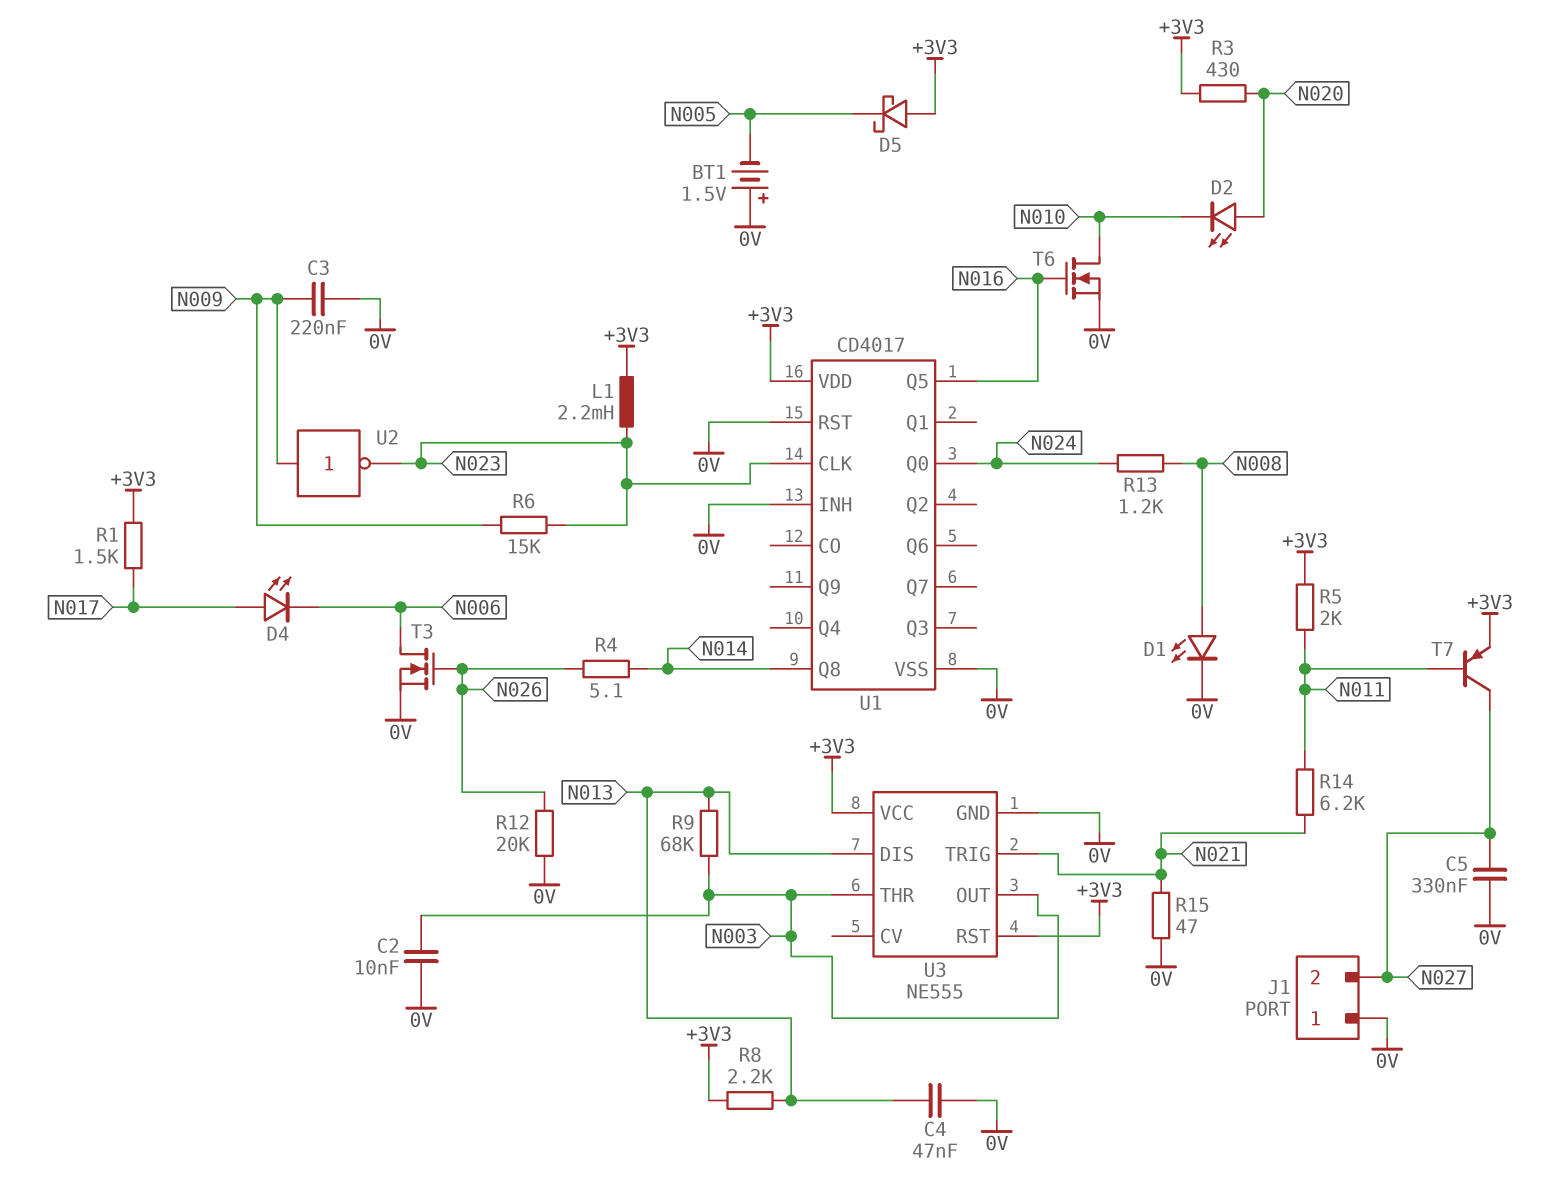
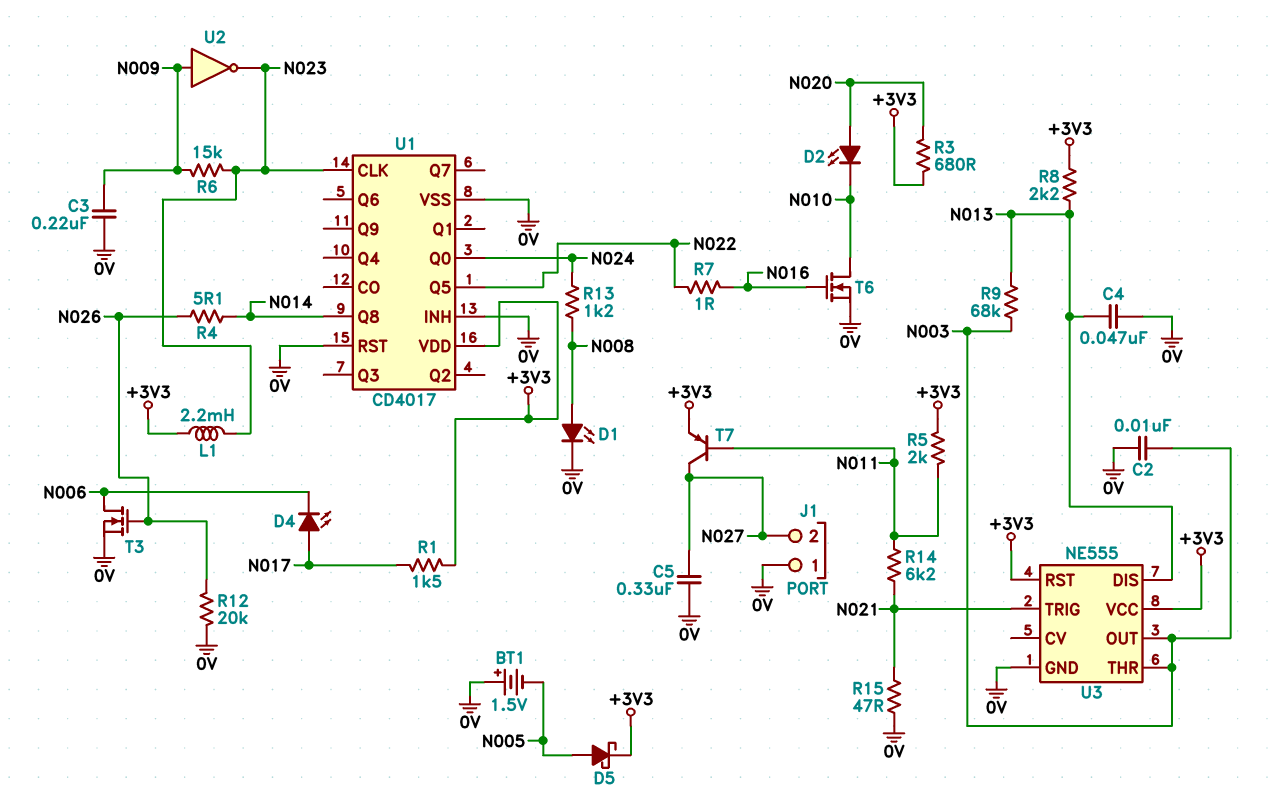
D5: schottky (A +3V3, K N005) -> schottky (A N005, K +3V3)
R3: 430 (+3V3, N020) -> 680 (+3V3, N020)
R7: none -> 1 (N016, N022)
U1 pin Q5: N016 -> N022

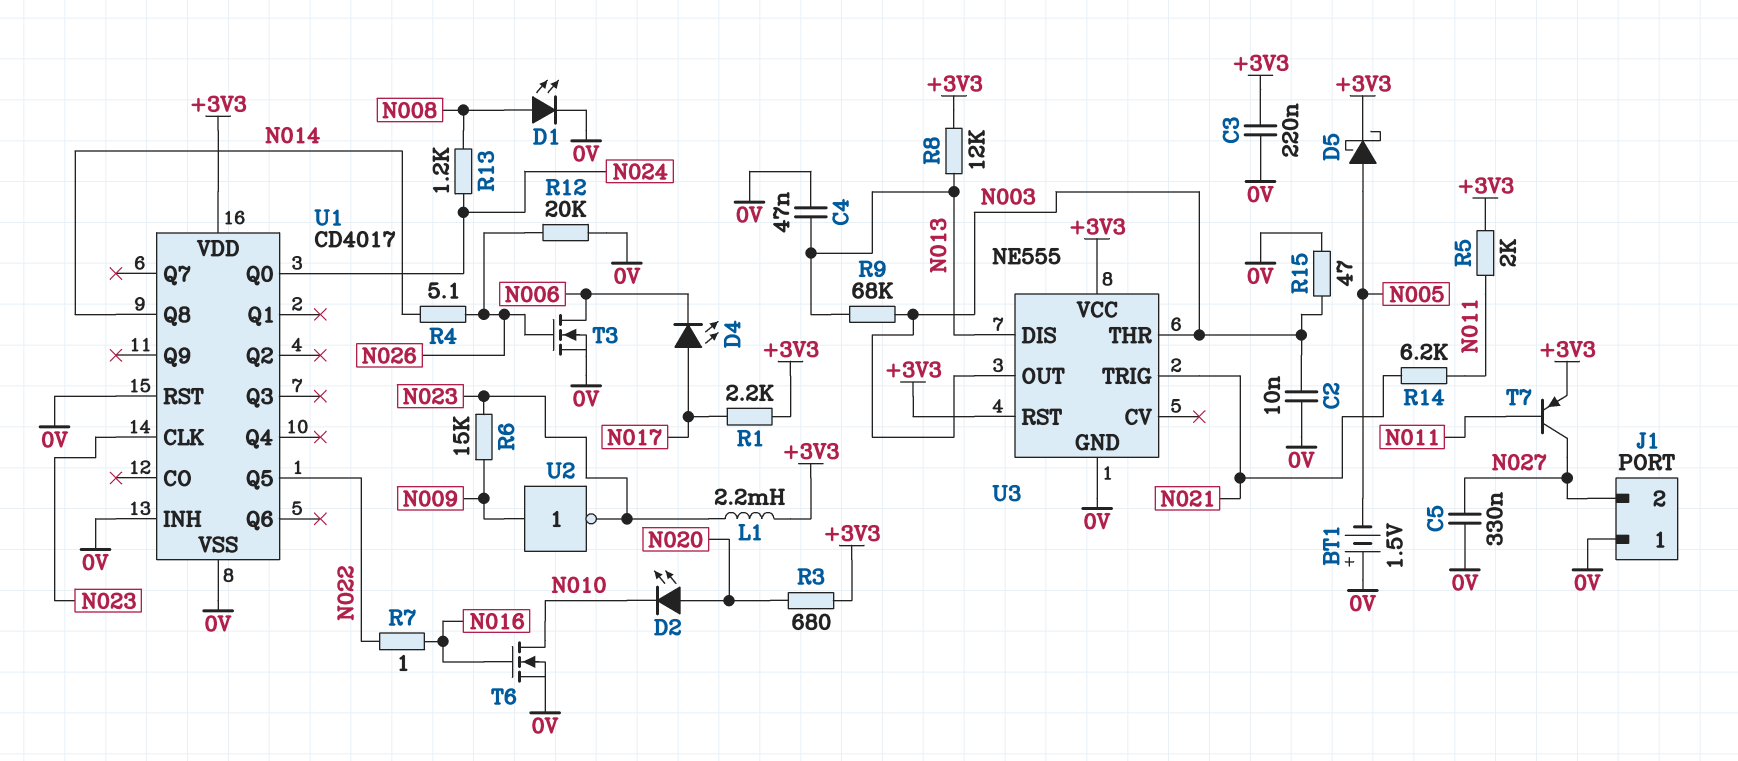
C3: 220nF (0V, N009) -> 220nF (+3V3, 0V)
R1: 1.5k (+3V3, N017) -> 2.2k (+3V3, N017)
R8: 2.2k (+3V3, N013) -> 12k (+3V3, N013)
R15: 47 (0V, N021) -> 47 (0V, N003)

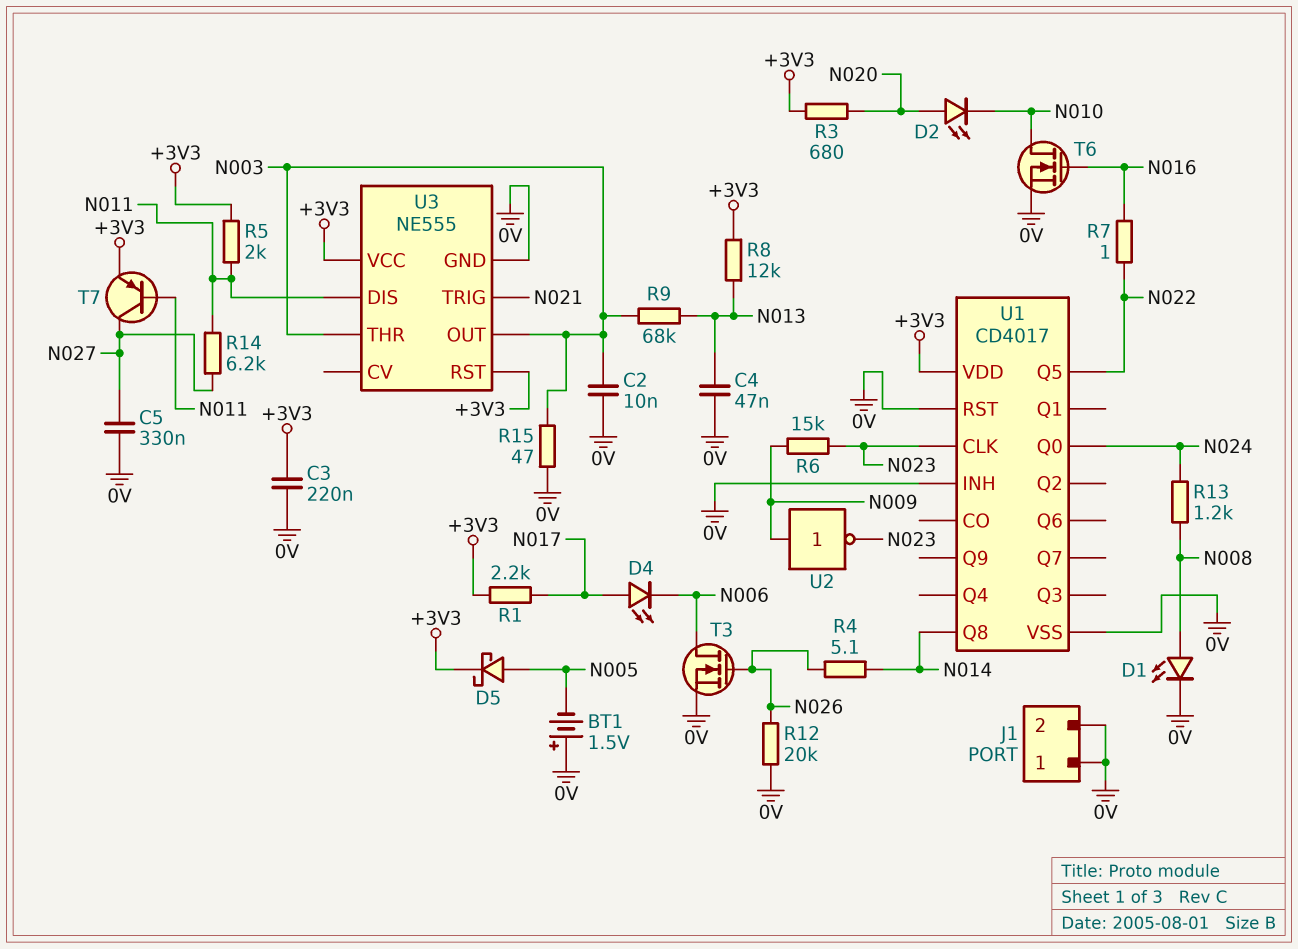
J1 pin 2: N027 -> 0V
L1: 2.2mH (+3V3, N023) -> none
R14: 6.2k (N011, N021) -> 6.2k (N011, N027)
U3 pin DIS: N013 -> N011

